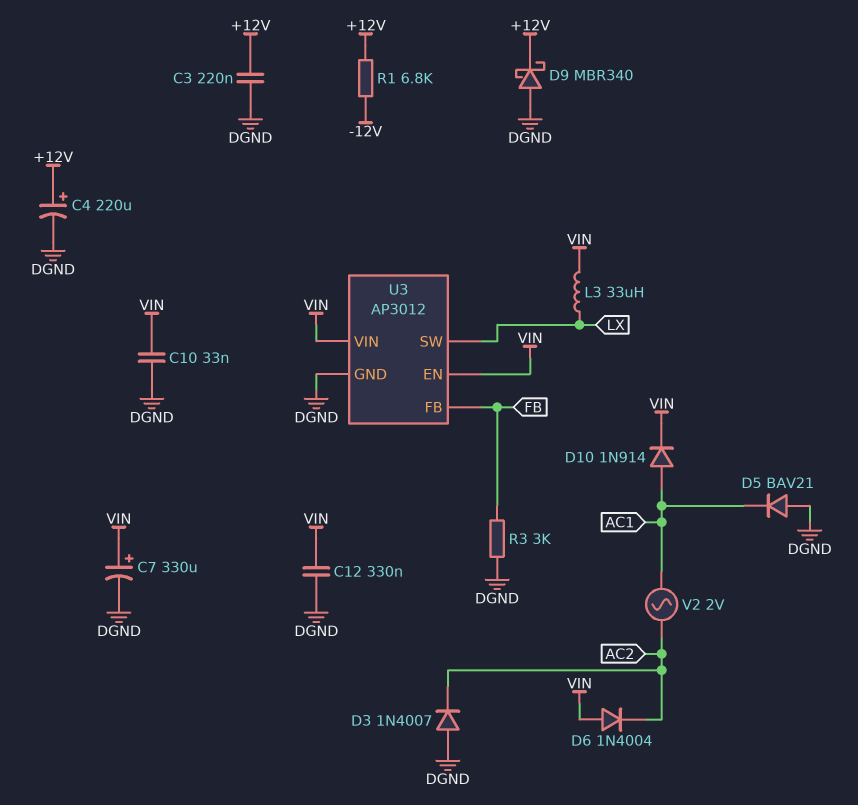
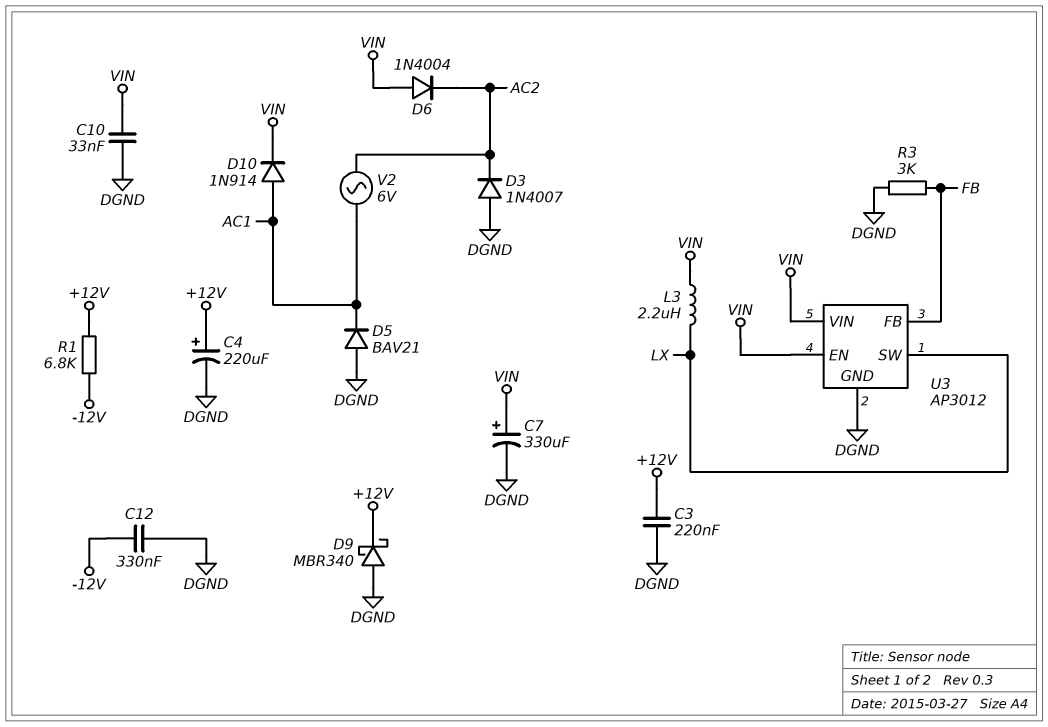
C12: 330nF (DGND, VIN) -> 330nF (-12V, DGND)
L3: 33uH (LX, VIN) -> 2.2uH (LX, VIN)
V2: AC 2V (AC1, AC2) -> AC 6V (AC1, AC2)

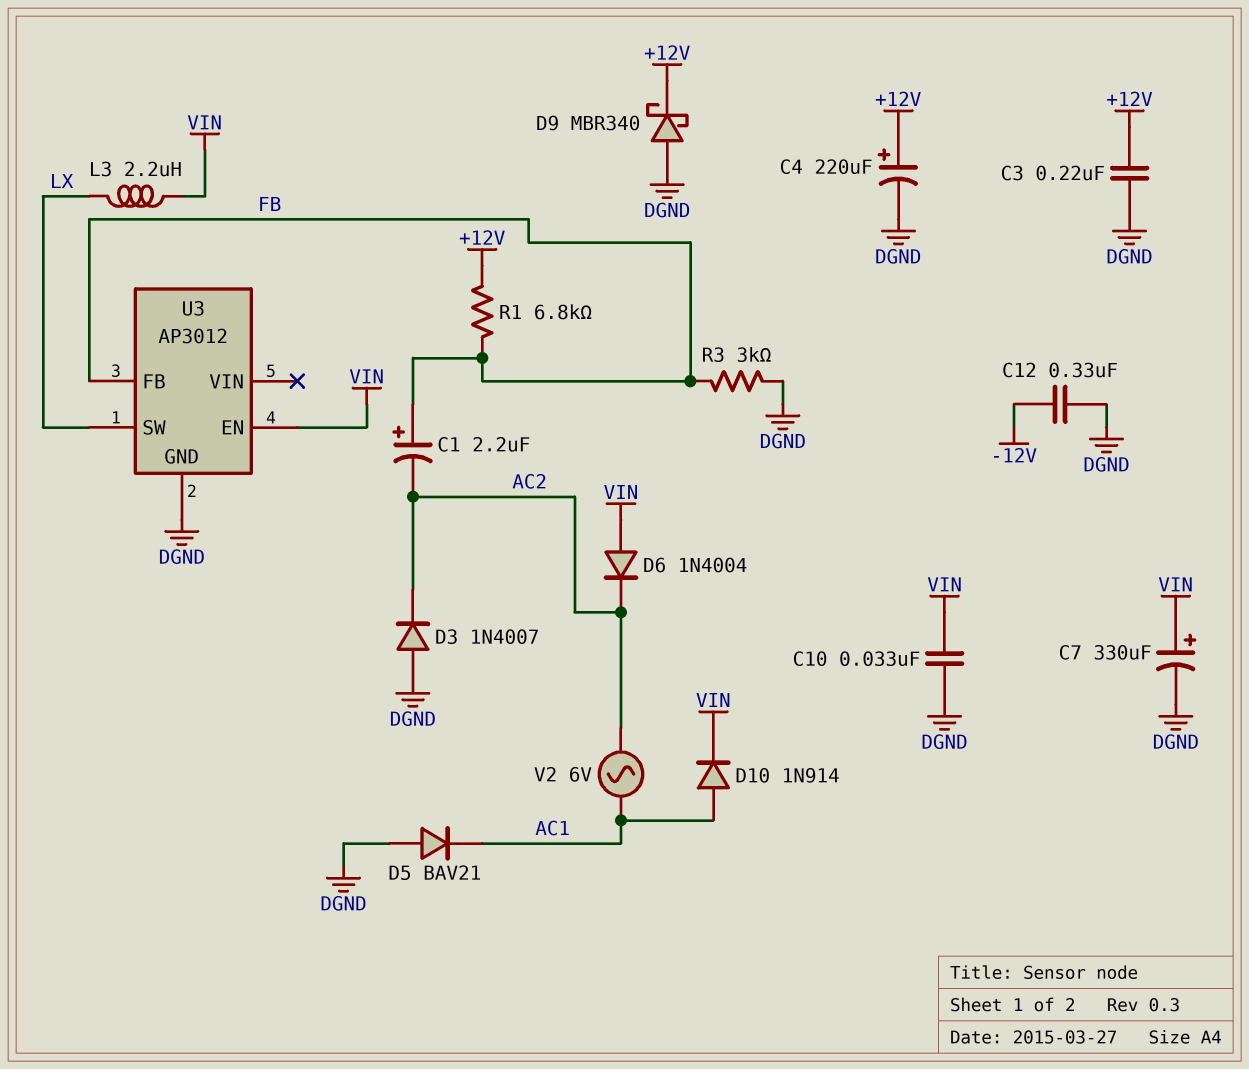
C1: none -> 2.2uF (plus FB, minus AC2)
R1: 6.8k (+12V, -12V) -> 6.8k (+12V, FB)
U3 pin VIN: VIN -> none

